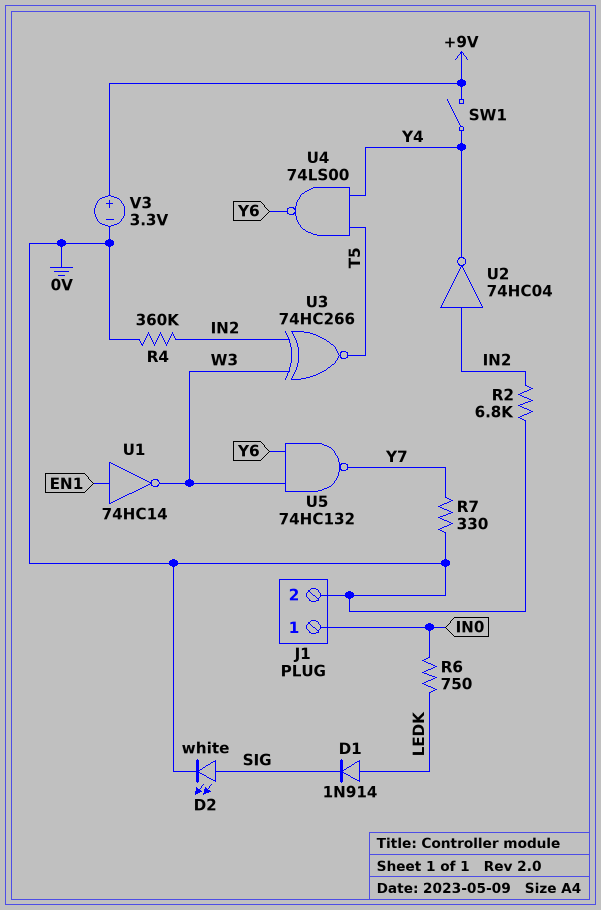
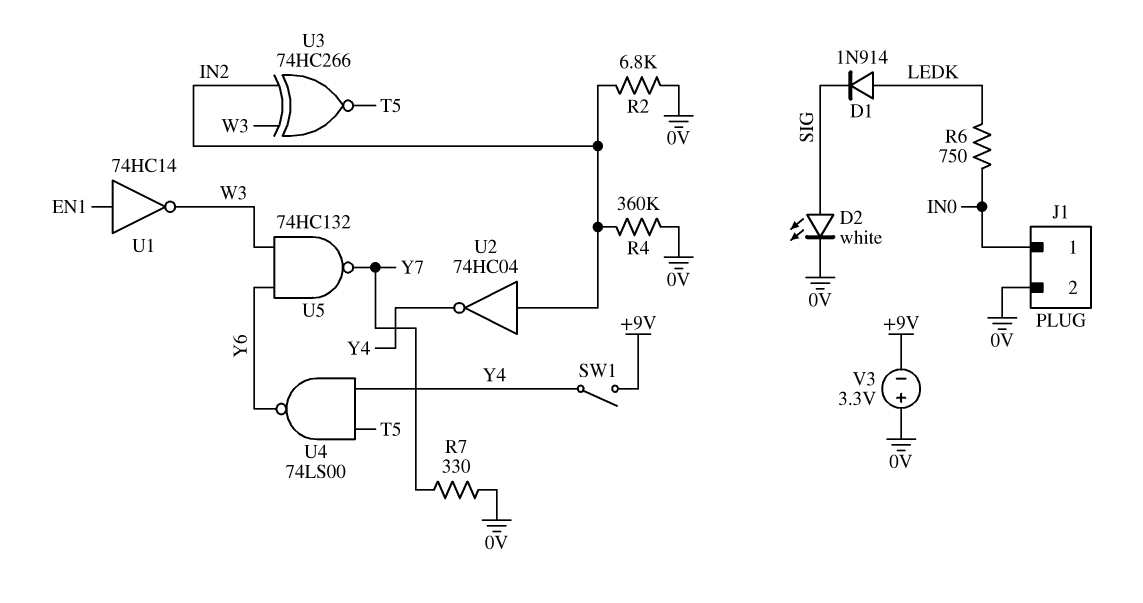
V3: 3.3V (plus +9V, minus 0V) -> 3.3V (plus 0V, minus +9V)

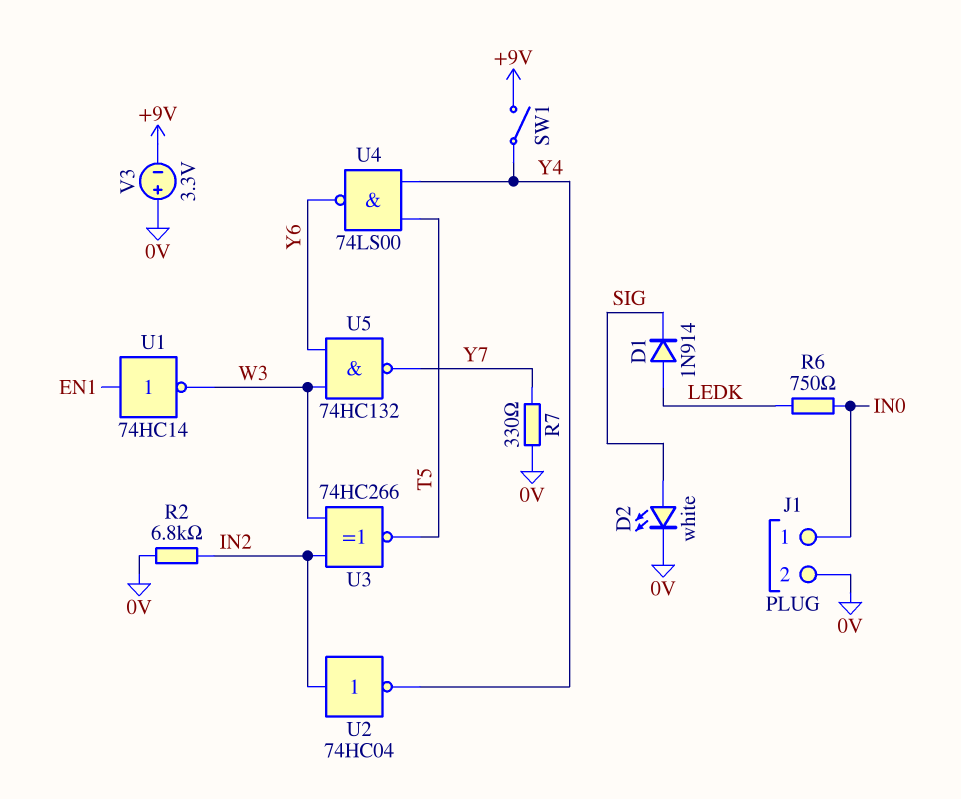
R4: 360k (0V, IN2) -> none

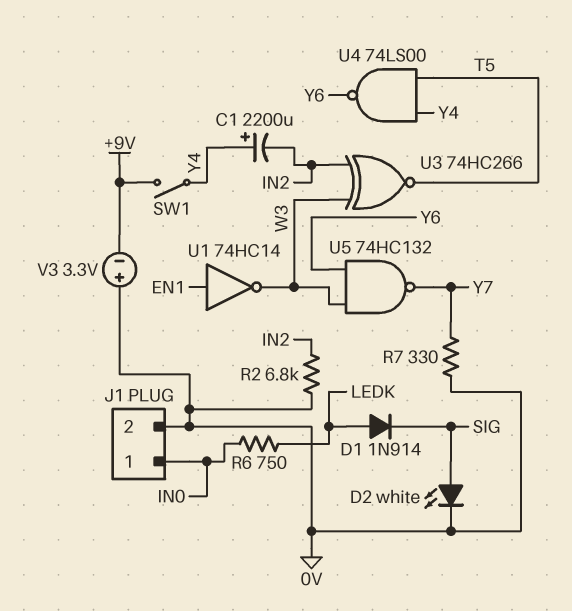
C1: none -> 2200uF (plus Y4, minus IN2)
U2: NOT 74HC04 (in IN2, out Y4) -> none

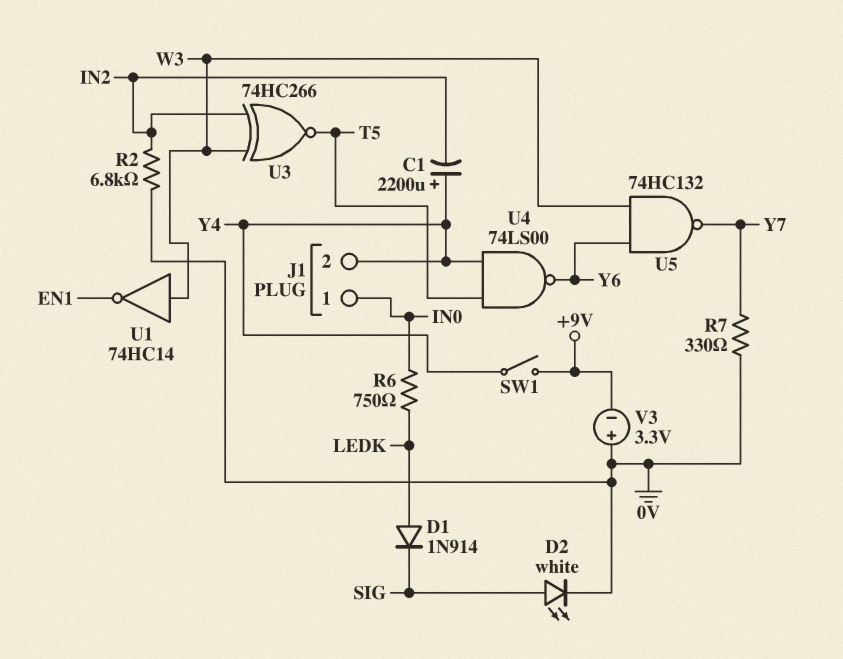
J1 pin 2: 0V -> Y4
U1: NOT 74HC14 (in EN1, out W3) -> NOT 74HC14 (in W3, out EN1)

